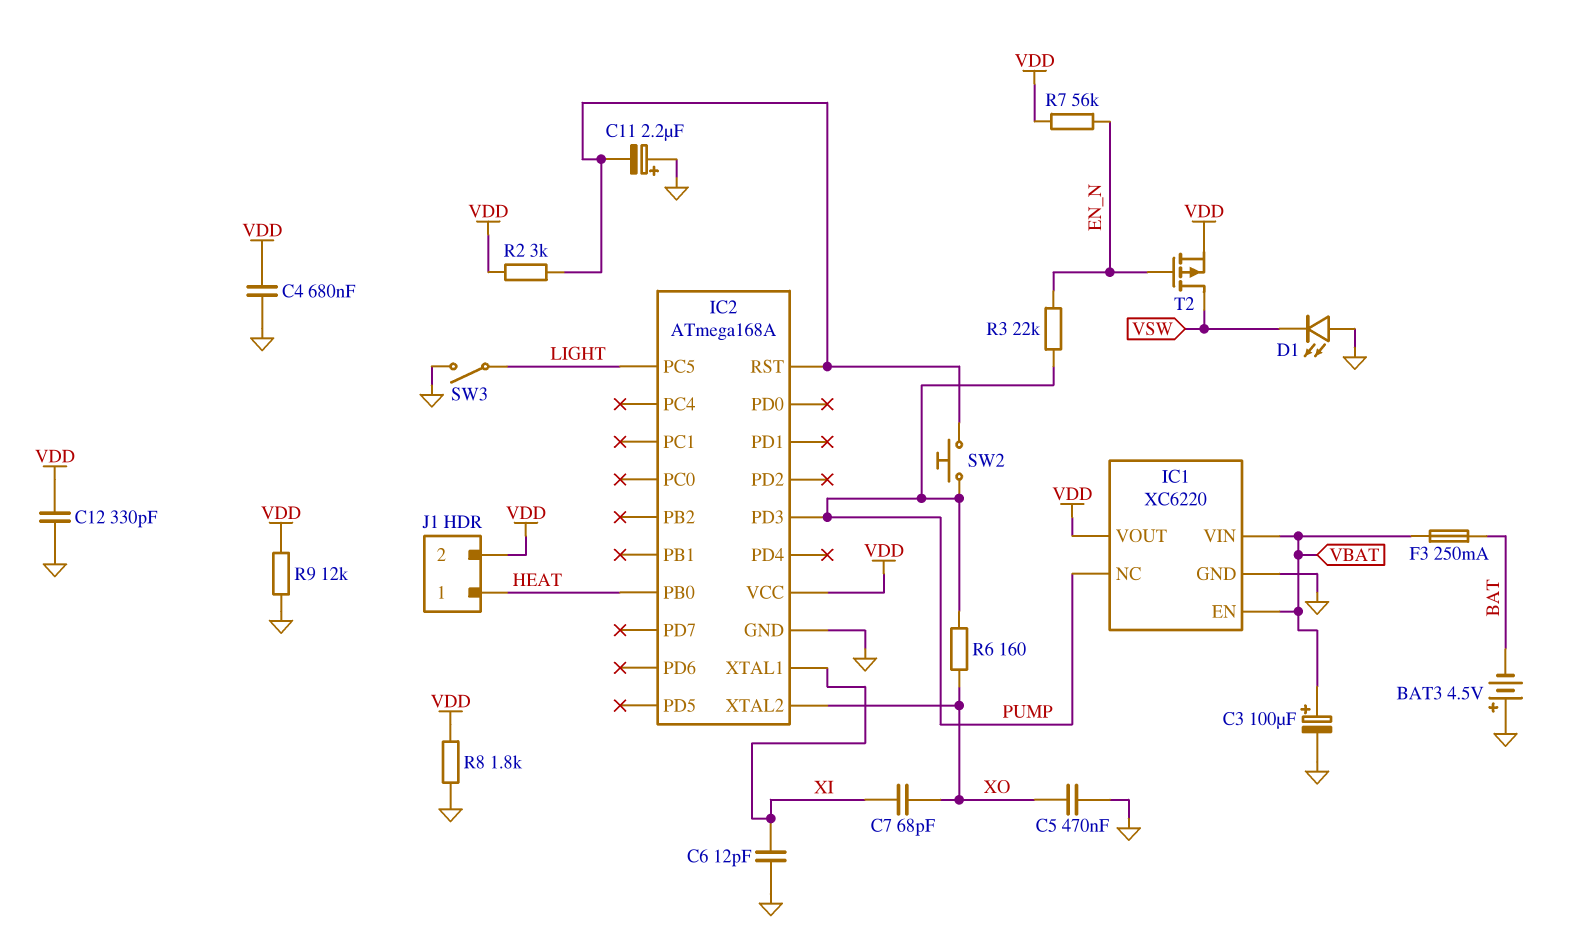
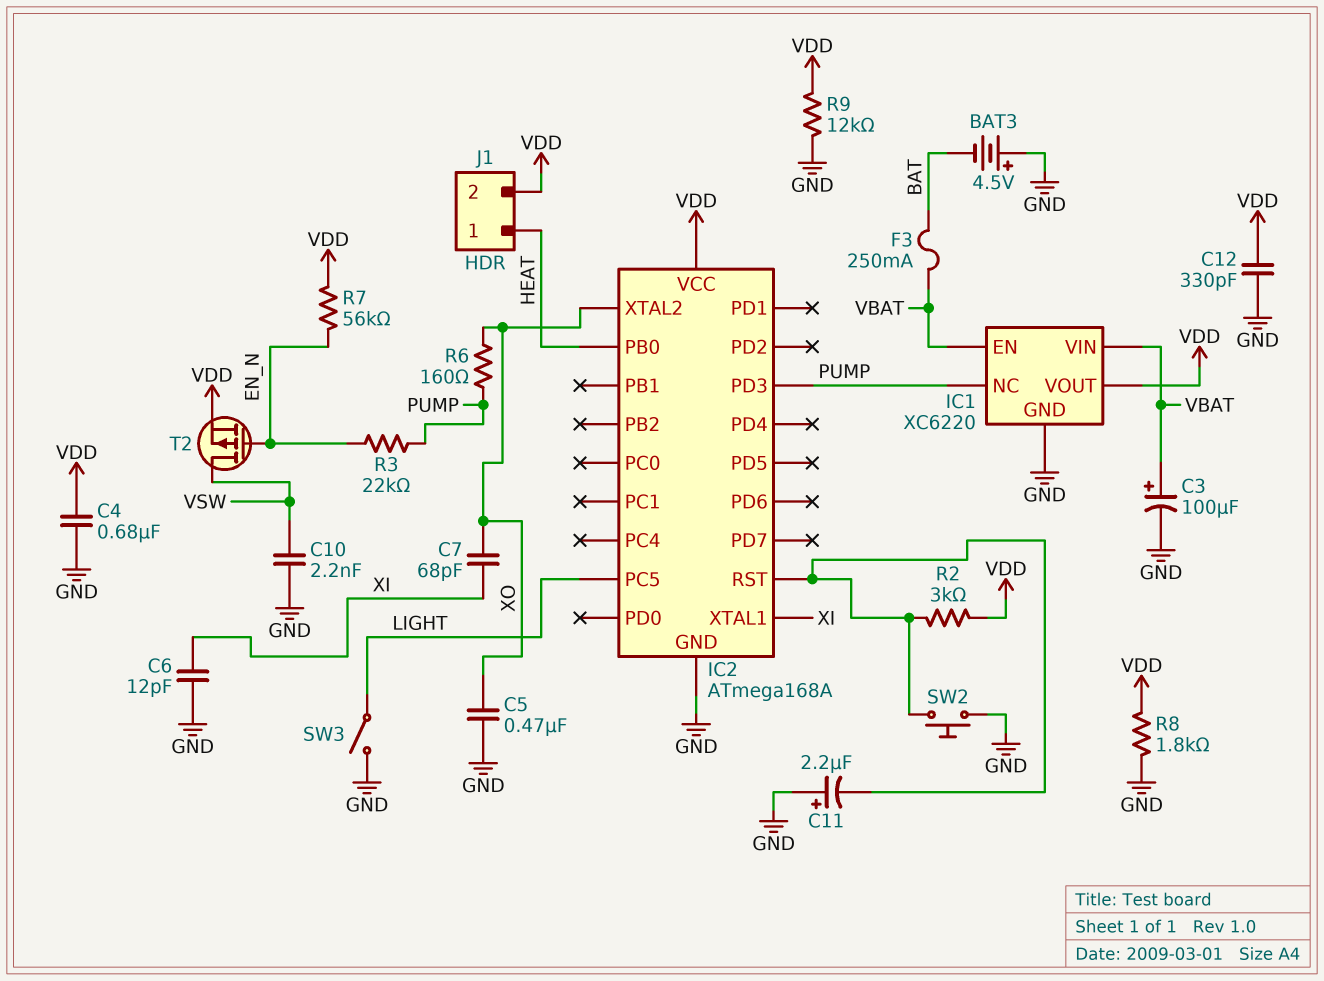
C10: none -> 2.2nF (GND, VSW)
D1: LED (A GND, K VSW) -> none
SW2: button (IC2/RST, PUMP) -> button (GND, IC2/RST)

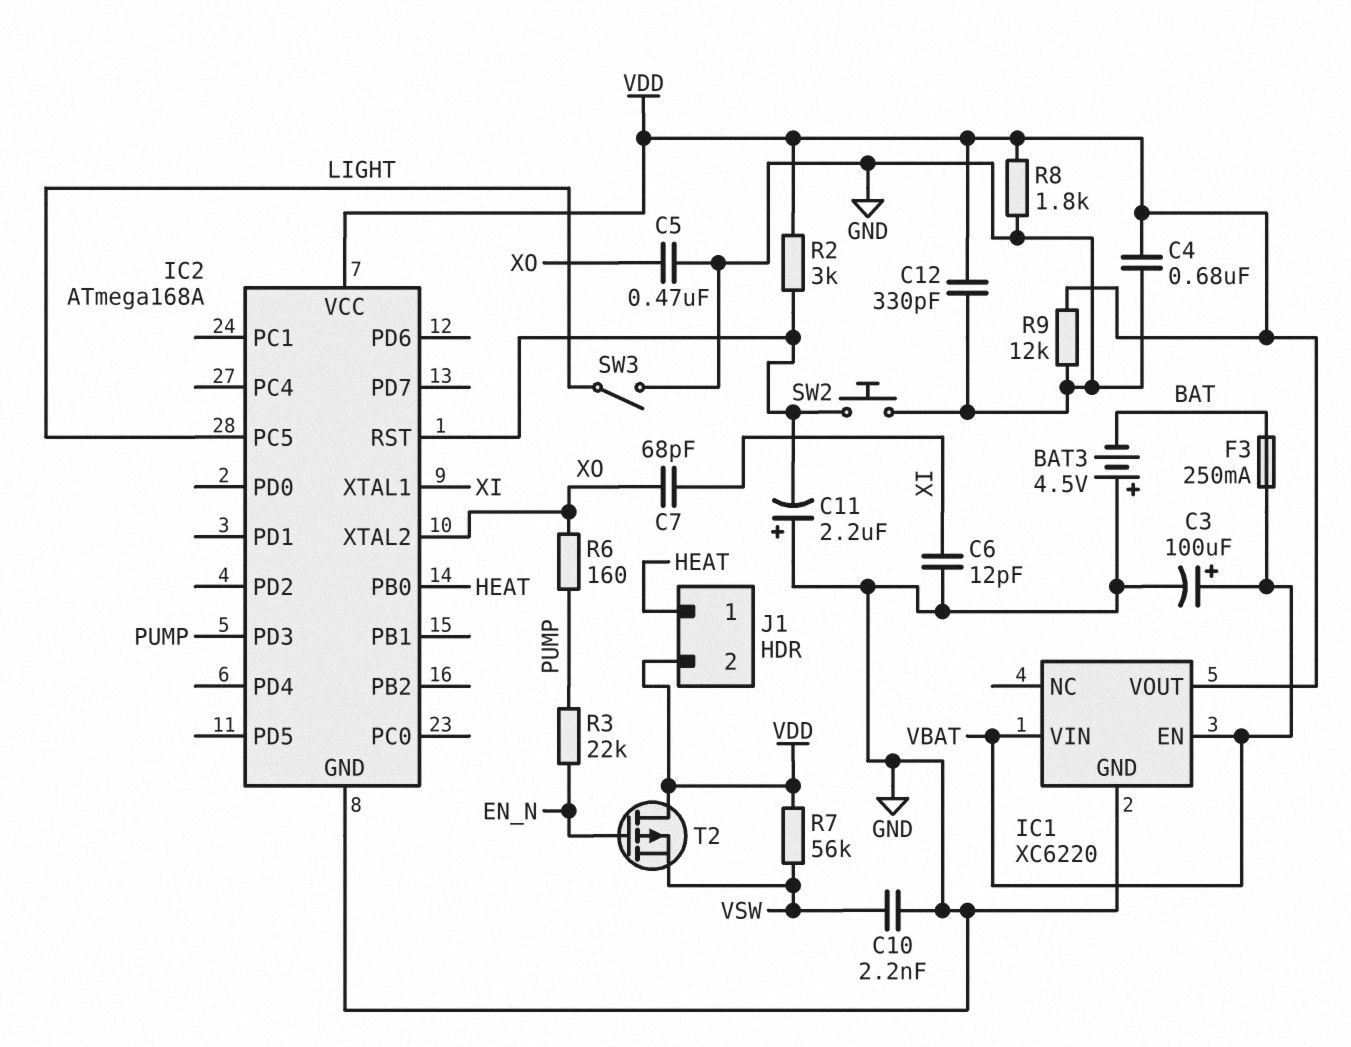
IC1 pin NC: PUMP -> none
R7: 56k (EN_N, VDD) -> 56k (VDD, VSW)
T2: PMOS (G EN_N, D VSW, S VDD) -> PMOS (G EN_N, D VDD, S VSW)

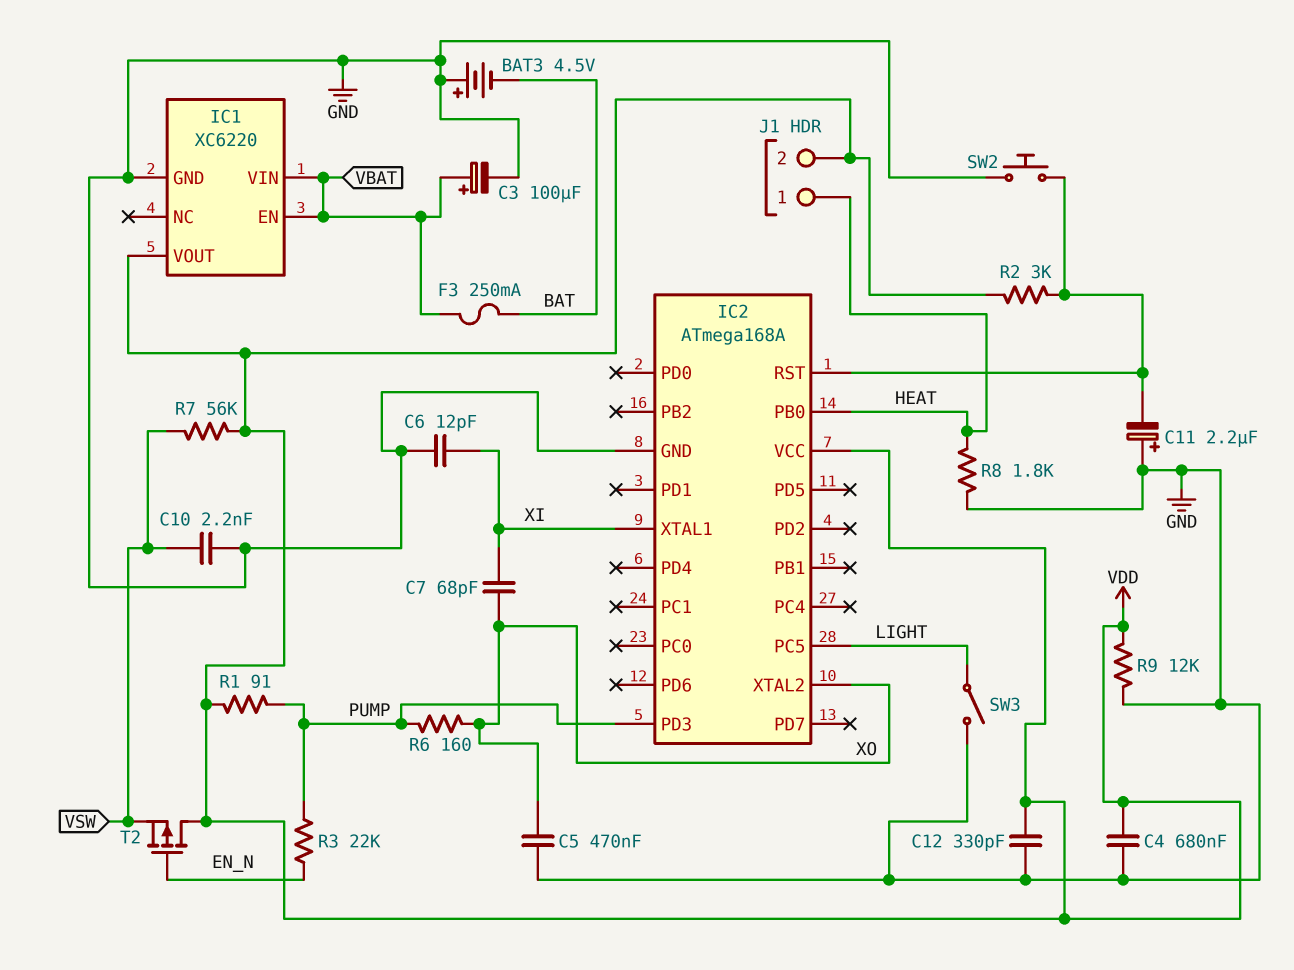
R1: none -> 91 (PUMP, VDD)
R8: 1.8k (GND, VDD) -> 1.8k (GND, HEAT)

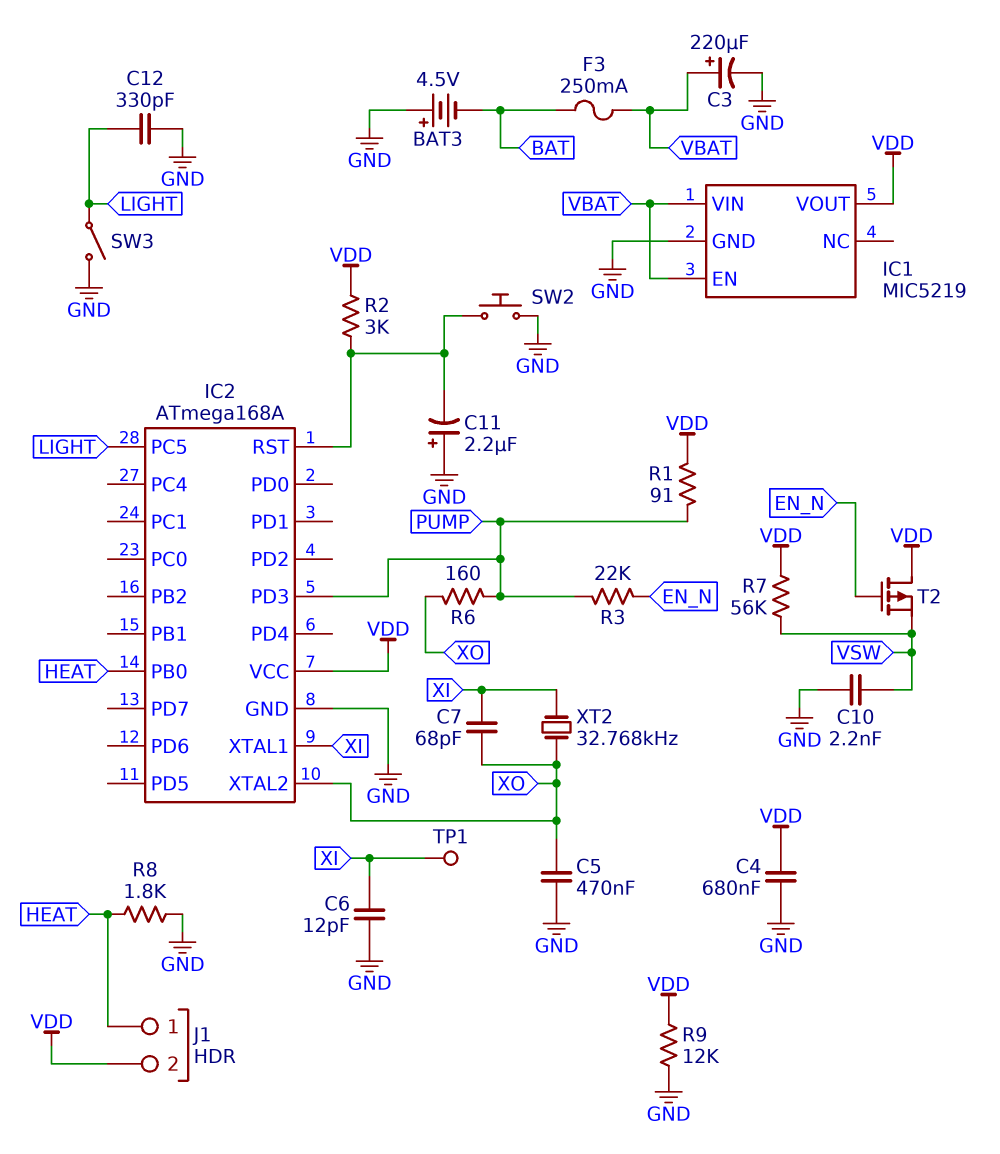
C3: 100uF (plus VBAT, minus GND) -> 220uF (plus VBAT, minus GND)
C12: 330pF (GND, VDD) -> 330pF (GND, LIGHT)
IC1: XC6220 -> MIC5219
TP1: none -> test point (XI)
XT2: none -> 32.768kHz (XI, XO)

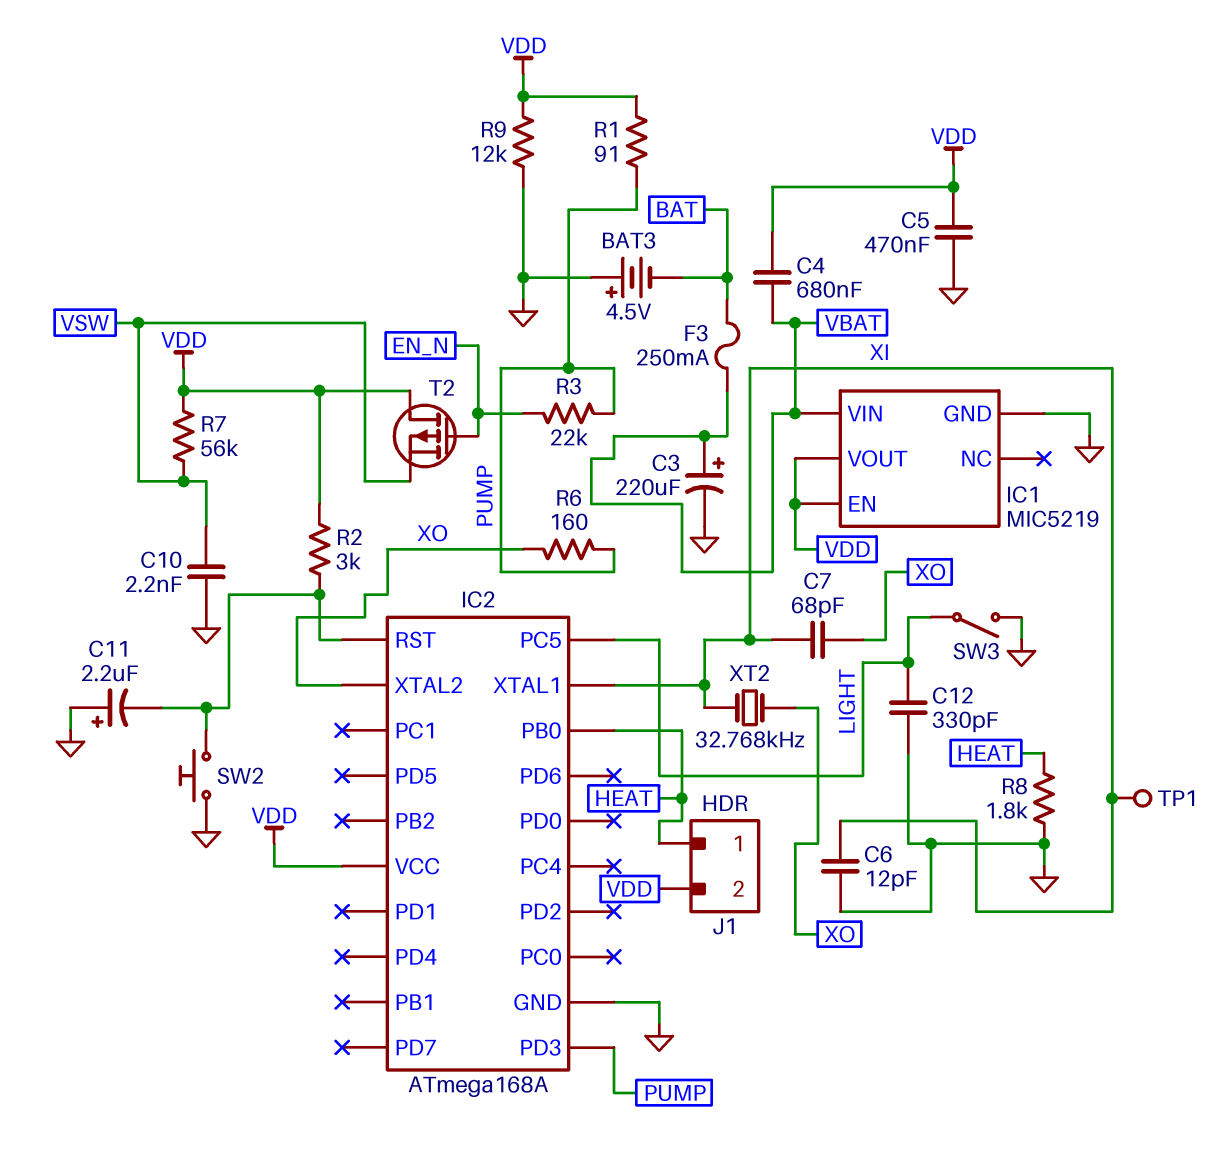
C4: 680nF (GND, VDD) -> 680nF (VBAT, VDD)
C5: 470nF (GND, XO) -> 470nF (GND, VDD)
IC1 pin EN: VBAT -> VDD

